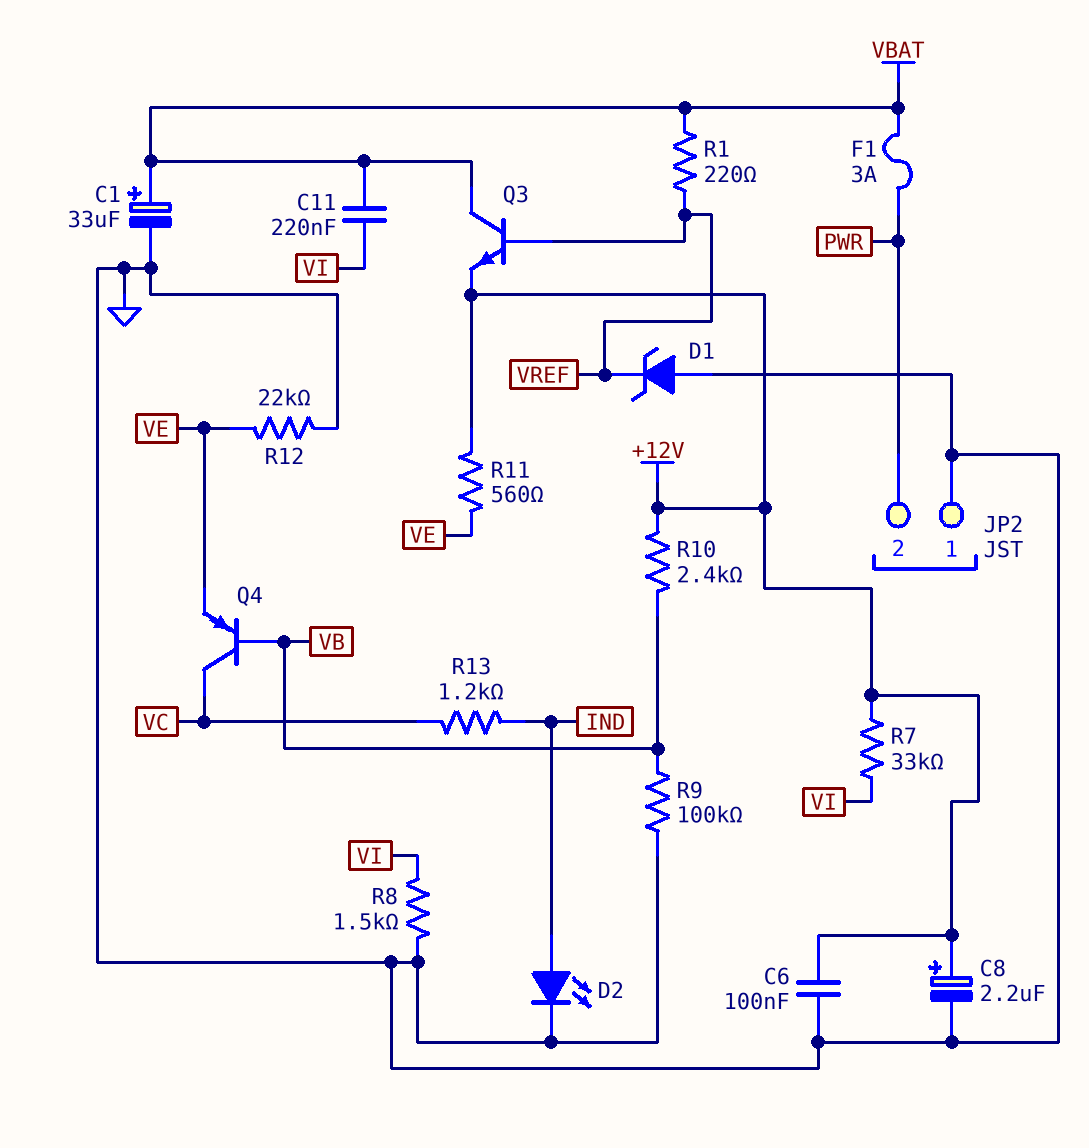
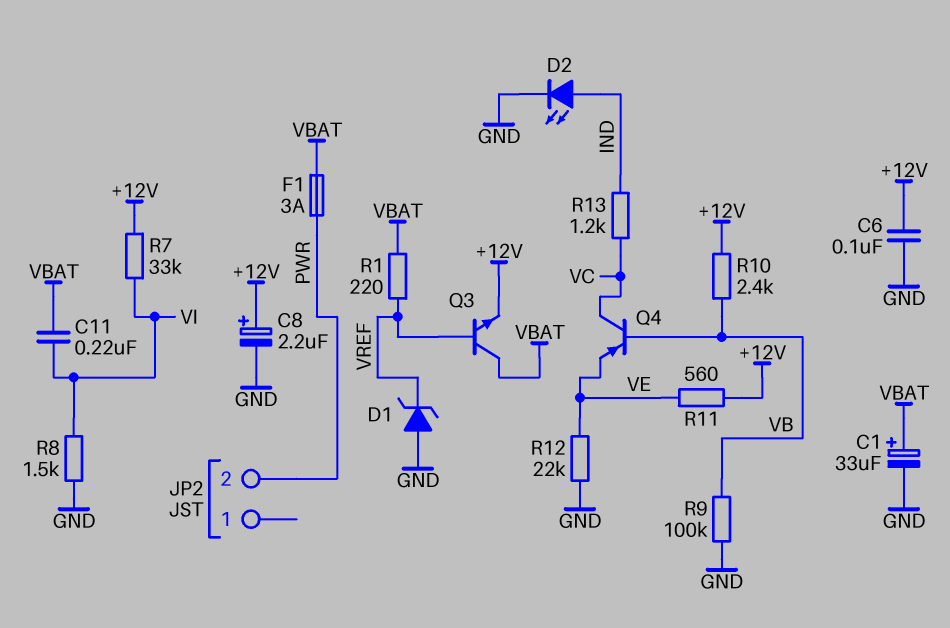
JP2 pin 1: GND -> none

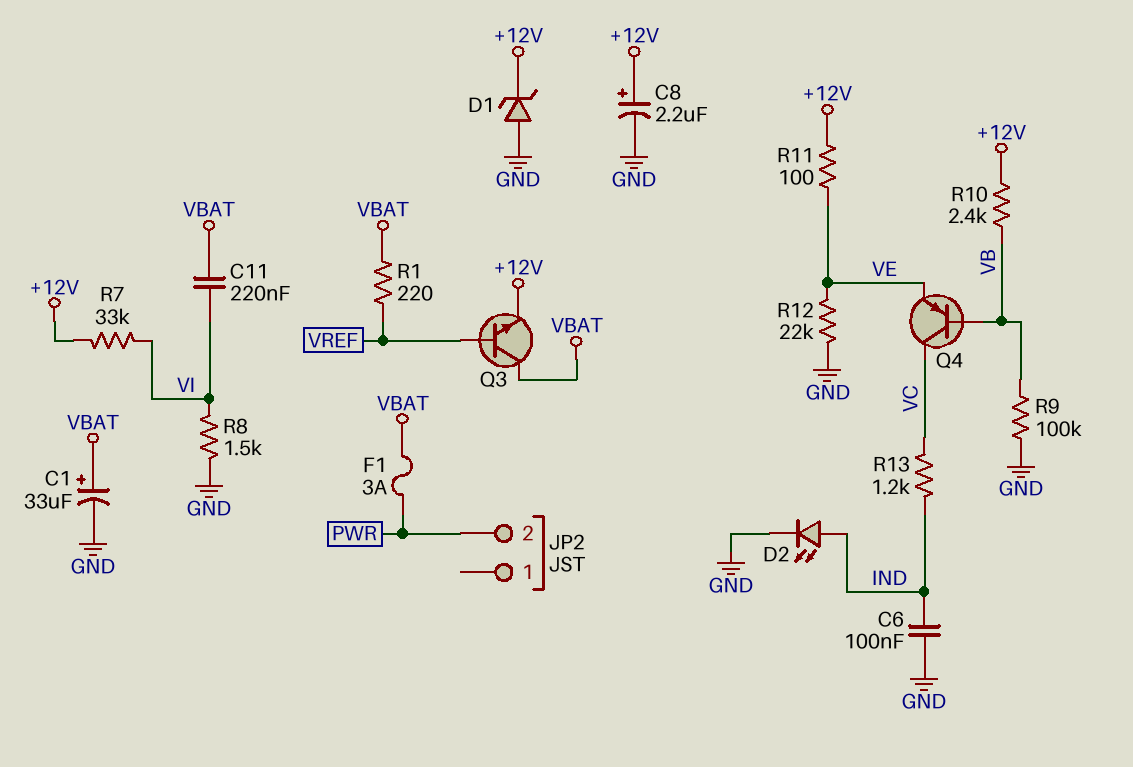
C6: 100nF (+12V, GND) -> 100nF (GND, IND)
D1: zener (A GND, K VREF) -> zener (A GND, K +12V)
R11: 560 (+12V, VE) -> 100 (+12V, VE)

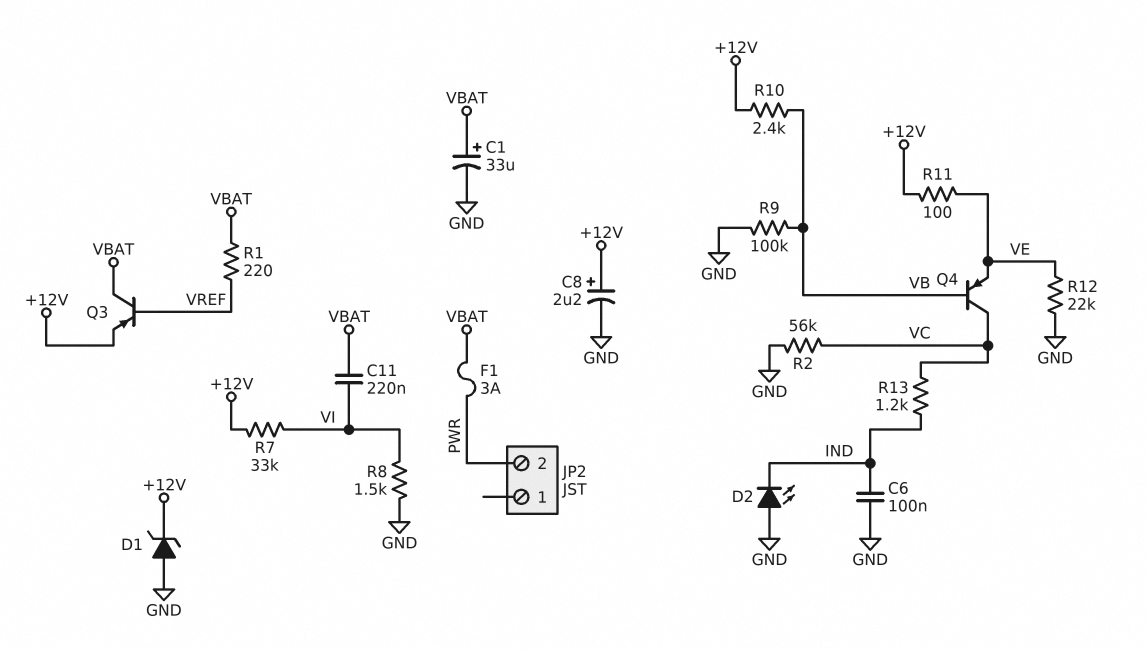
D2: LED (A IND, K GND) -> LED (A GND, K IND)
Q3: NPN (B VREF, C VBAT, E +12V) -> PNP (B VREF, C VBAT, E +12V)
R2: none -> 56k (GND, VC)

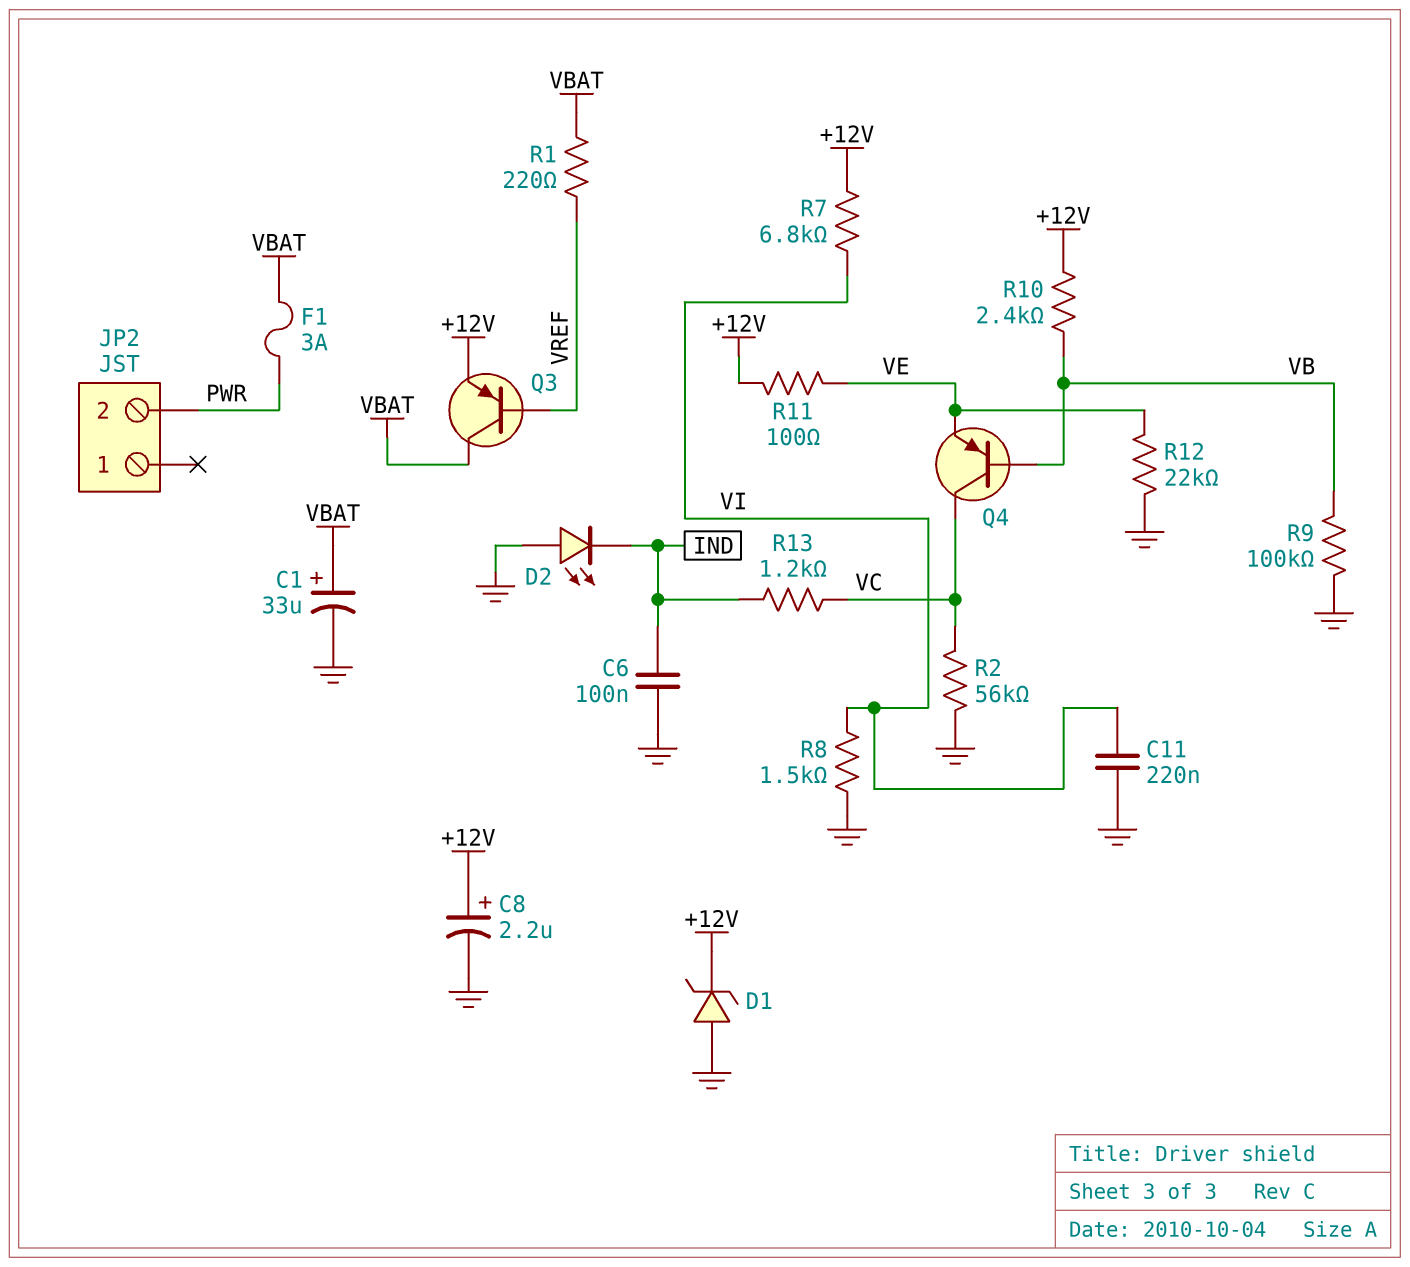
C11: 220nF (VBAT, VI) -> 220nF (GND, VI)
R7: 33k (+12V, VI) -> 6.8k (+12V, VI)

